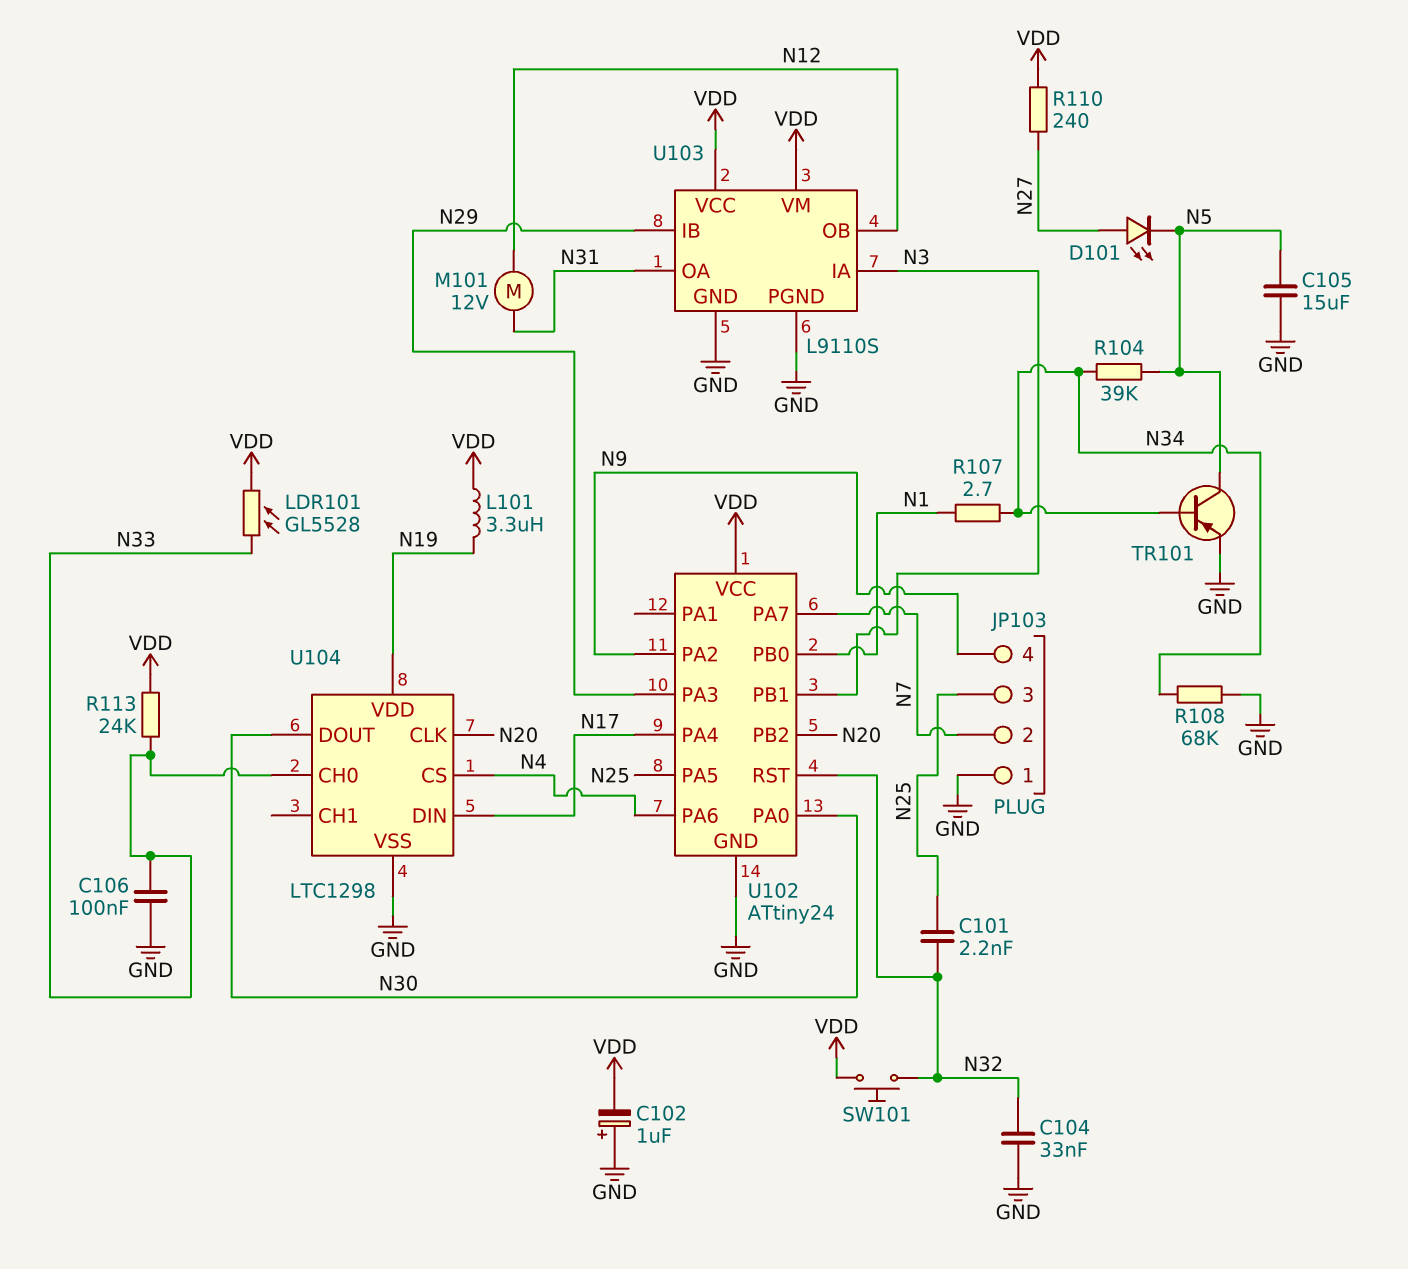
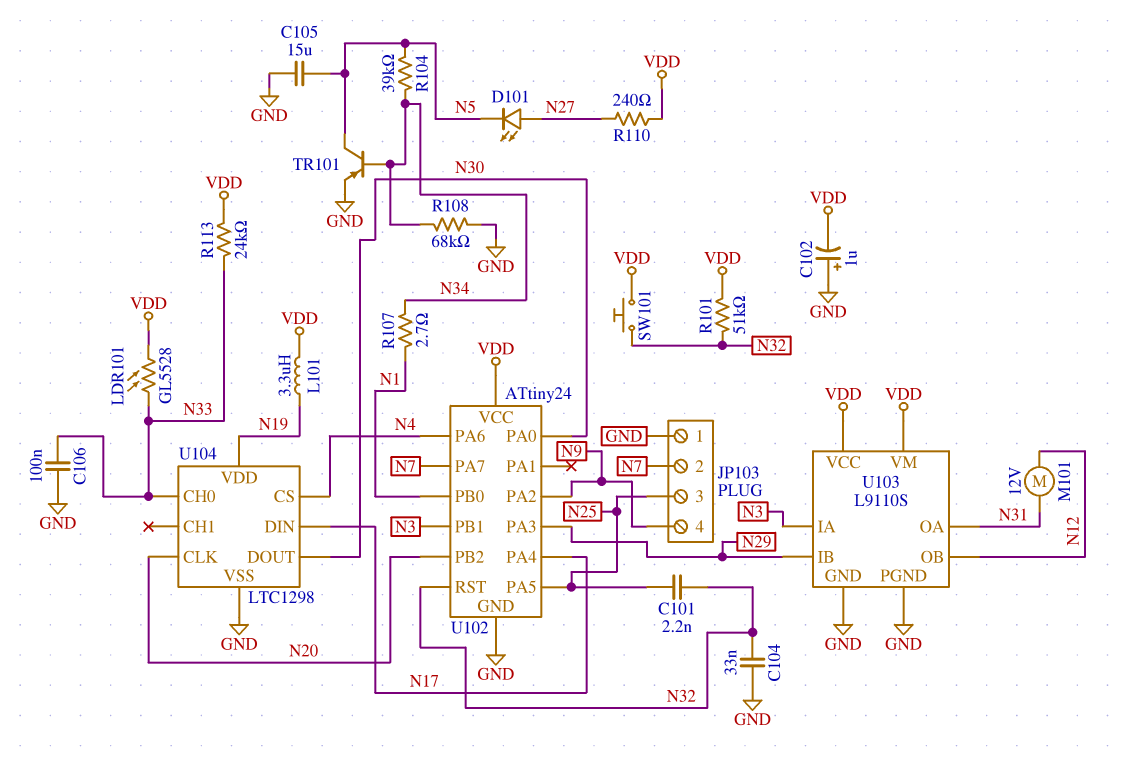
R101: none -> 51k (N32, VDD)

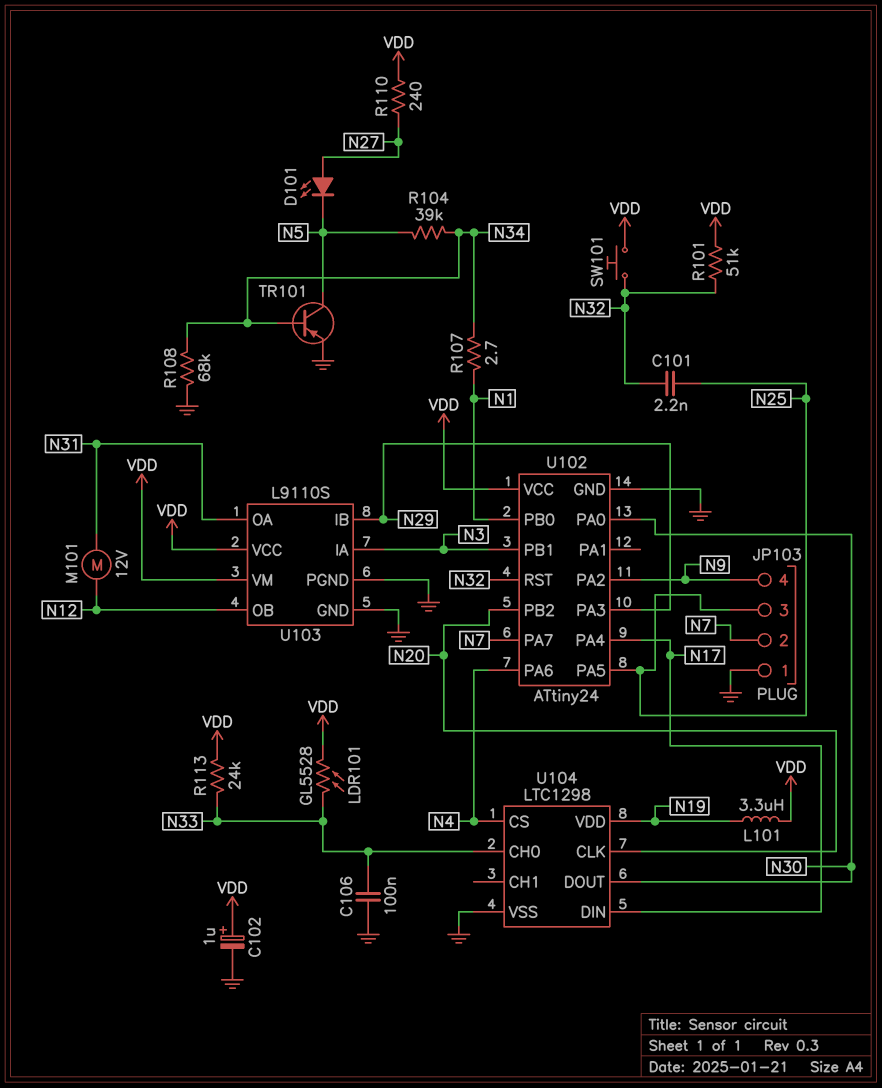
C102: 1uF (plus GND, minus VDD) -> 1uF (plus VDD, minus GND)
C104: 33nF (GND, N32) -> none
C105: 15uF (GND, N5) -> none

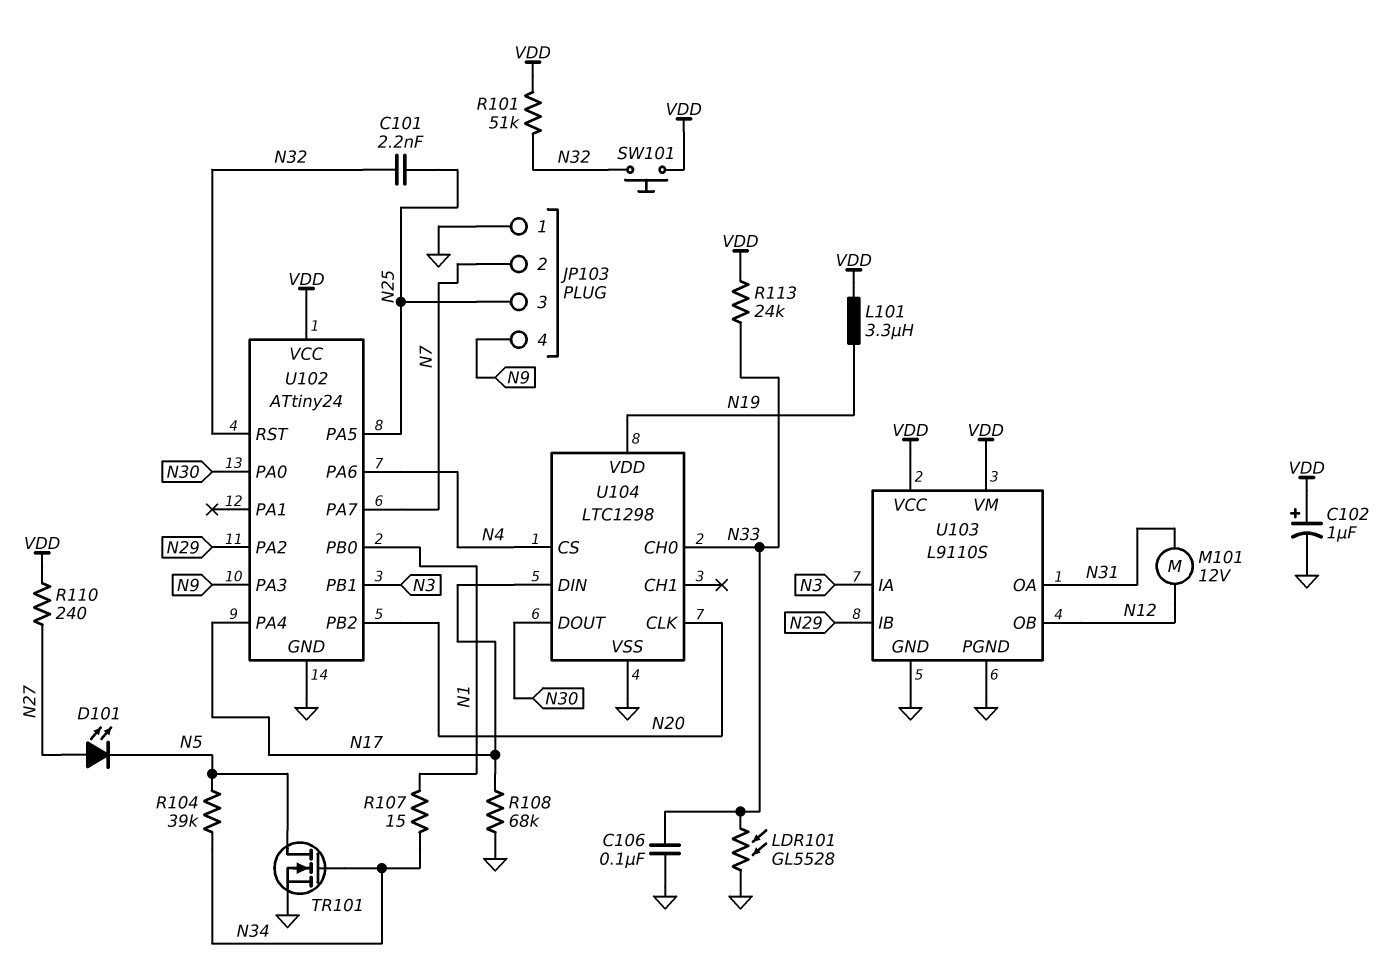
LDR101: GL5528 (N33, VDD) -> GL5528 (GND, N33)
R107: 2.7 (N1, N34) -> 15 (N1, N34)
R108: 68k (GND, N34) -> 68k (GND, N17)
TR101: PNP (B N34, C N5, E GND) -> NMOS (G N34, D N5, S GND)
U102 pin PA2: N9 -> N29
U102 pin PA3: N29 -> N9

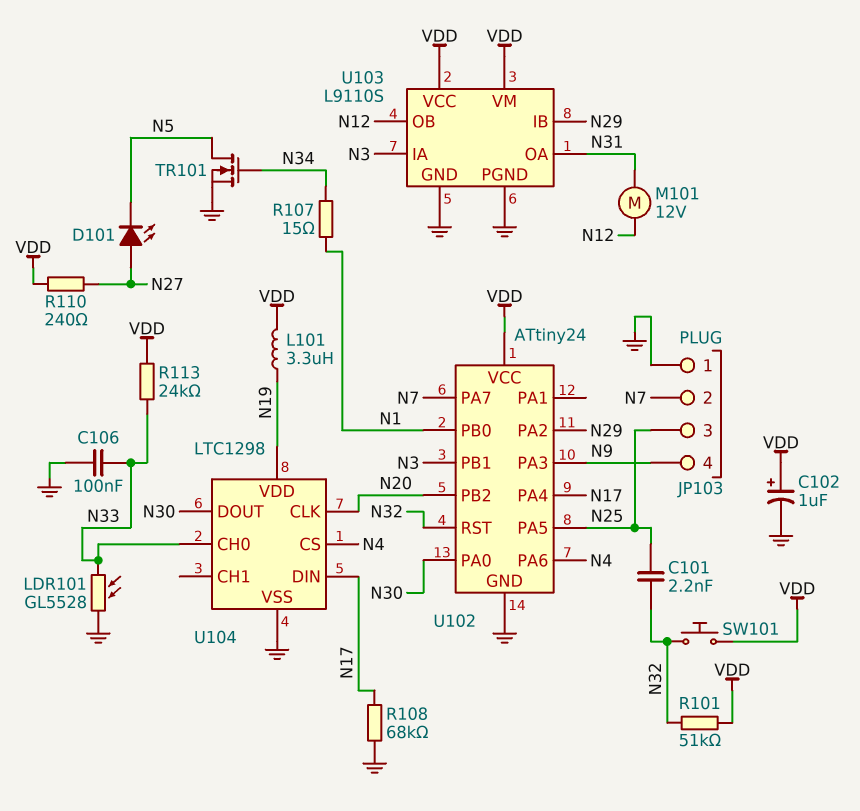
R104: 39k (N5, N34) -> none

